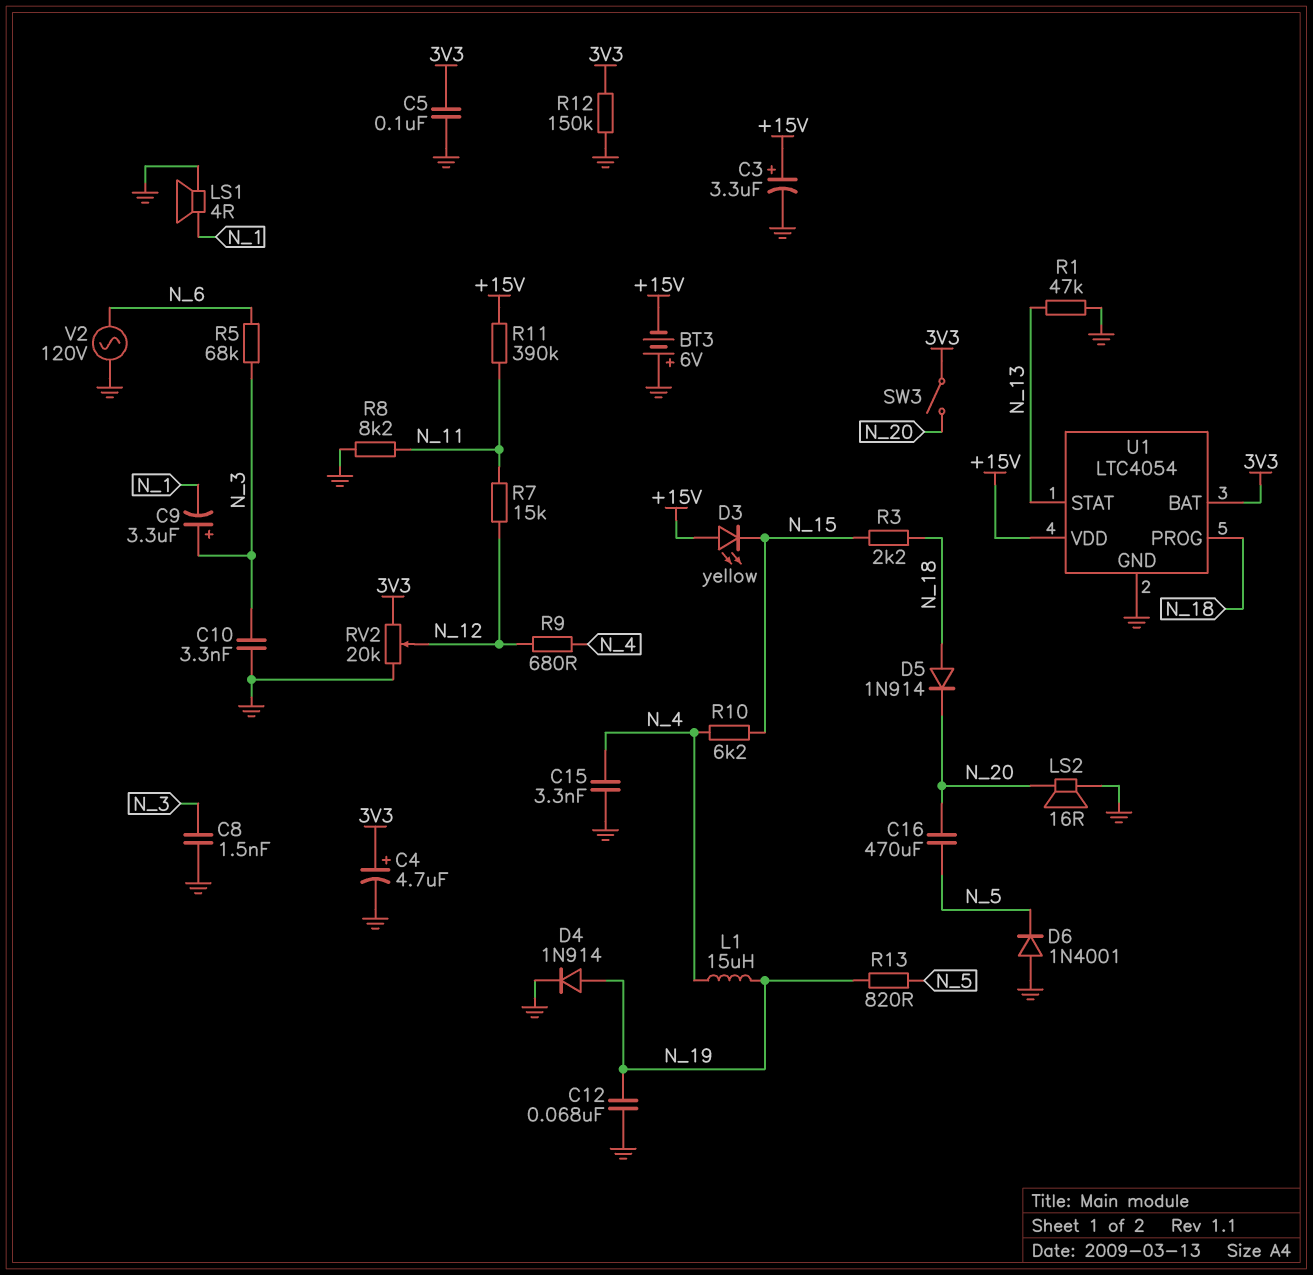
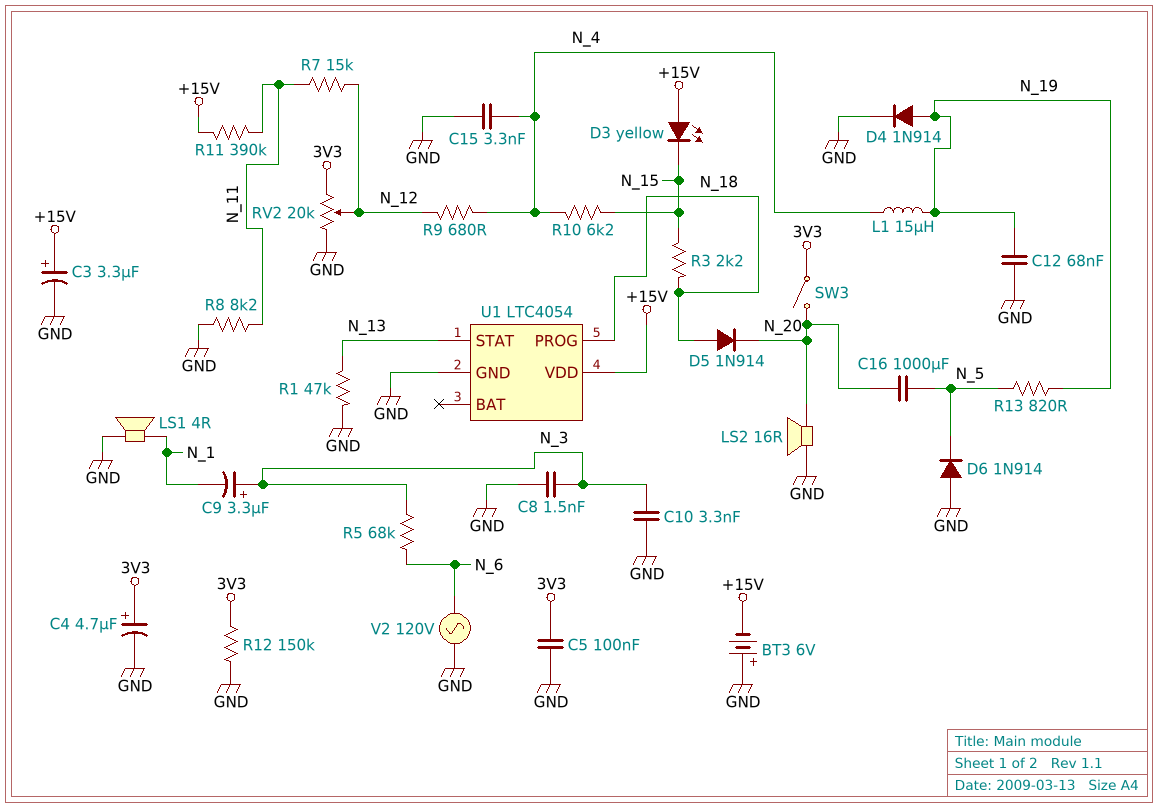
C16: 470uF (N_5, N_20) -> 1000uF (N_5, N_20)
D6: diode 1N4001 (A GND, K N_5) -> diode 1N914 (A GND, K N_5)
U1 pin BAT: 3V3 -> none

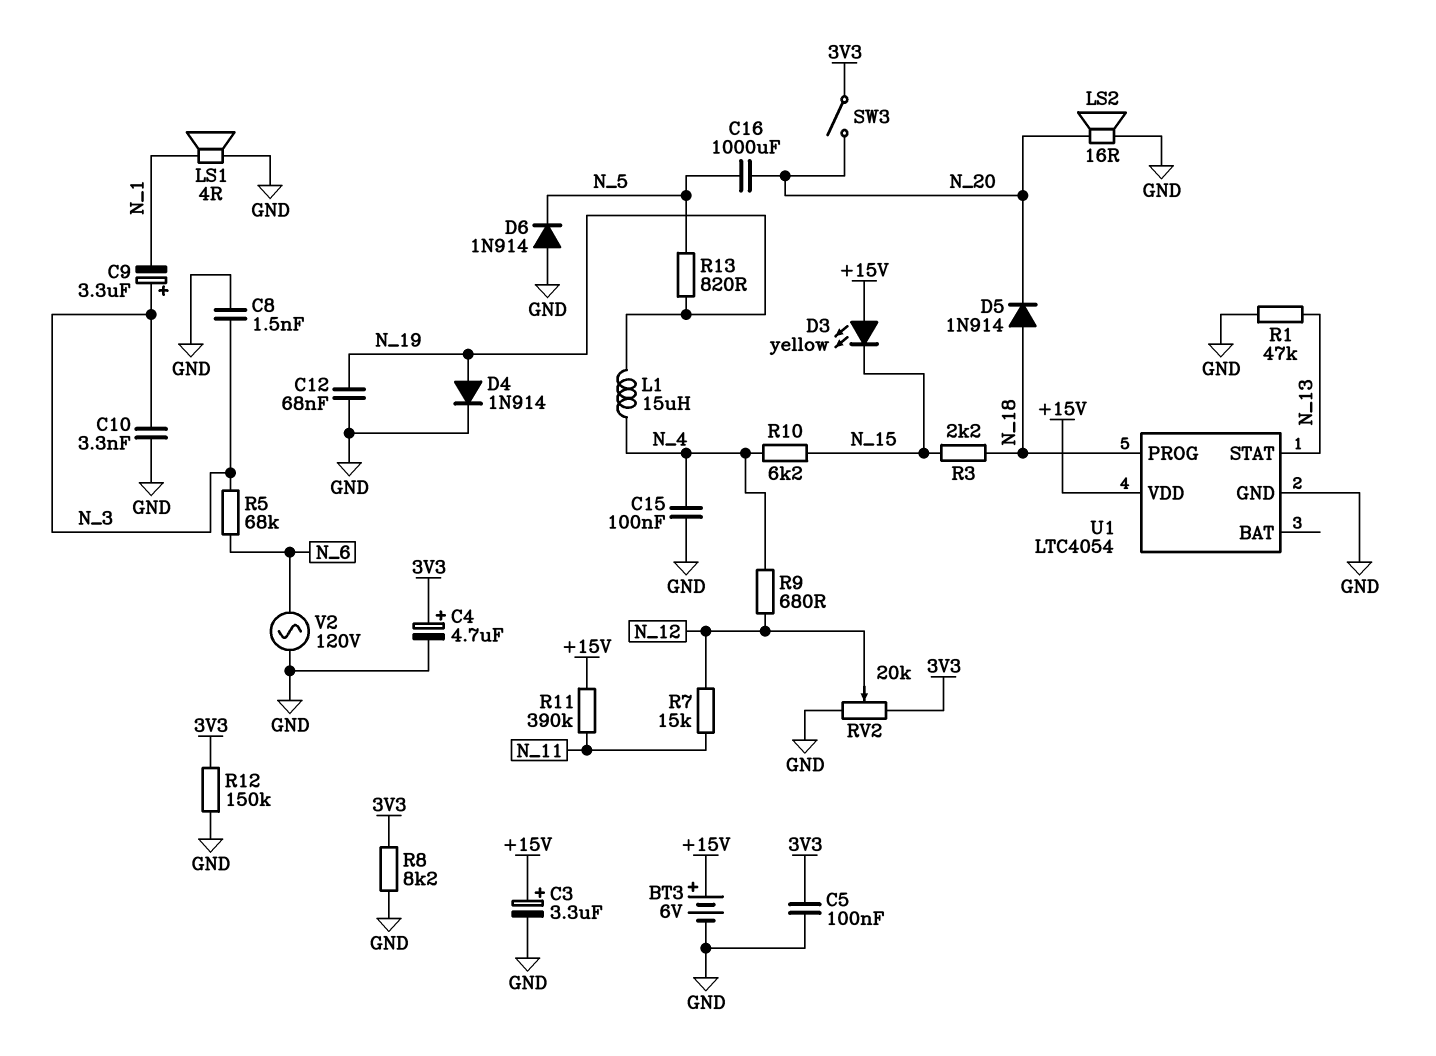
BT3: 6V (plus GND, minus +15V) -> 6V (plus +15V, minus GND)
C15: 3.3nF (GND, N_4) -> 100nF (GND, N_4)
R8: 8.2k (GND, N_11) -> 8.2k (3V3, GND)

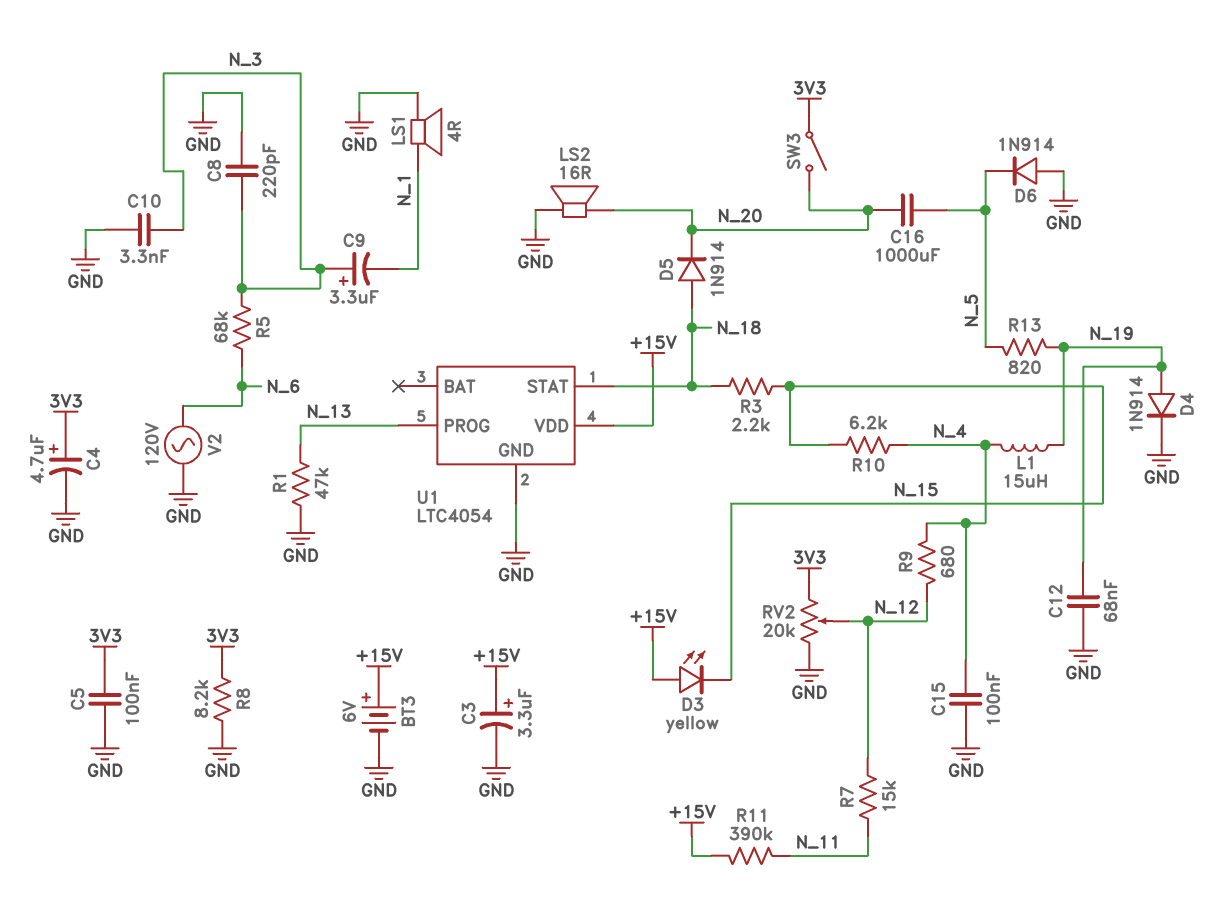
C8: 1.5nF (GND, N_3) -> 220pF (GND, N_3)
R12: 150k (3V3, GND) -> none
U1 pin PROG: N_18 -> N_13
U1 pin STAT: N_13 -> N_18

